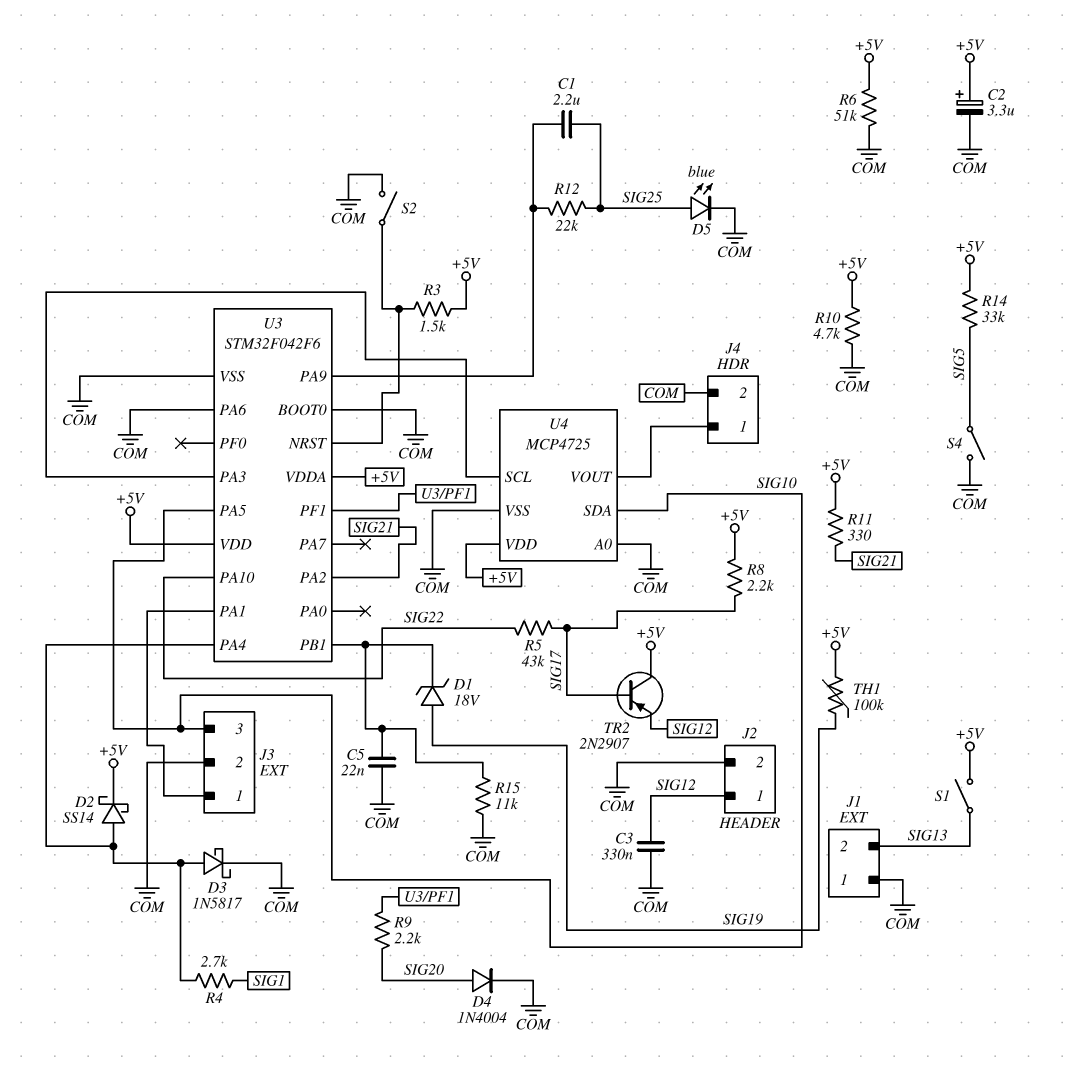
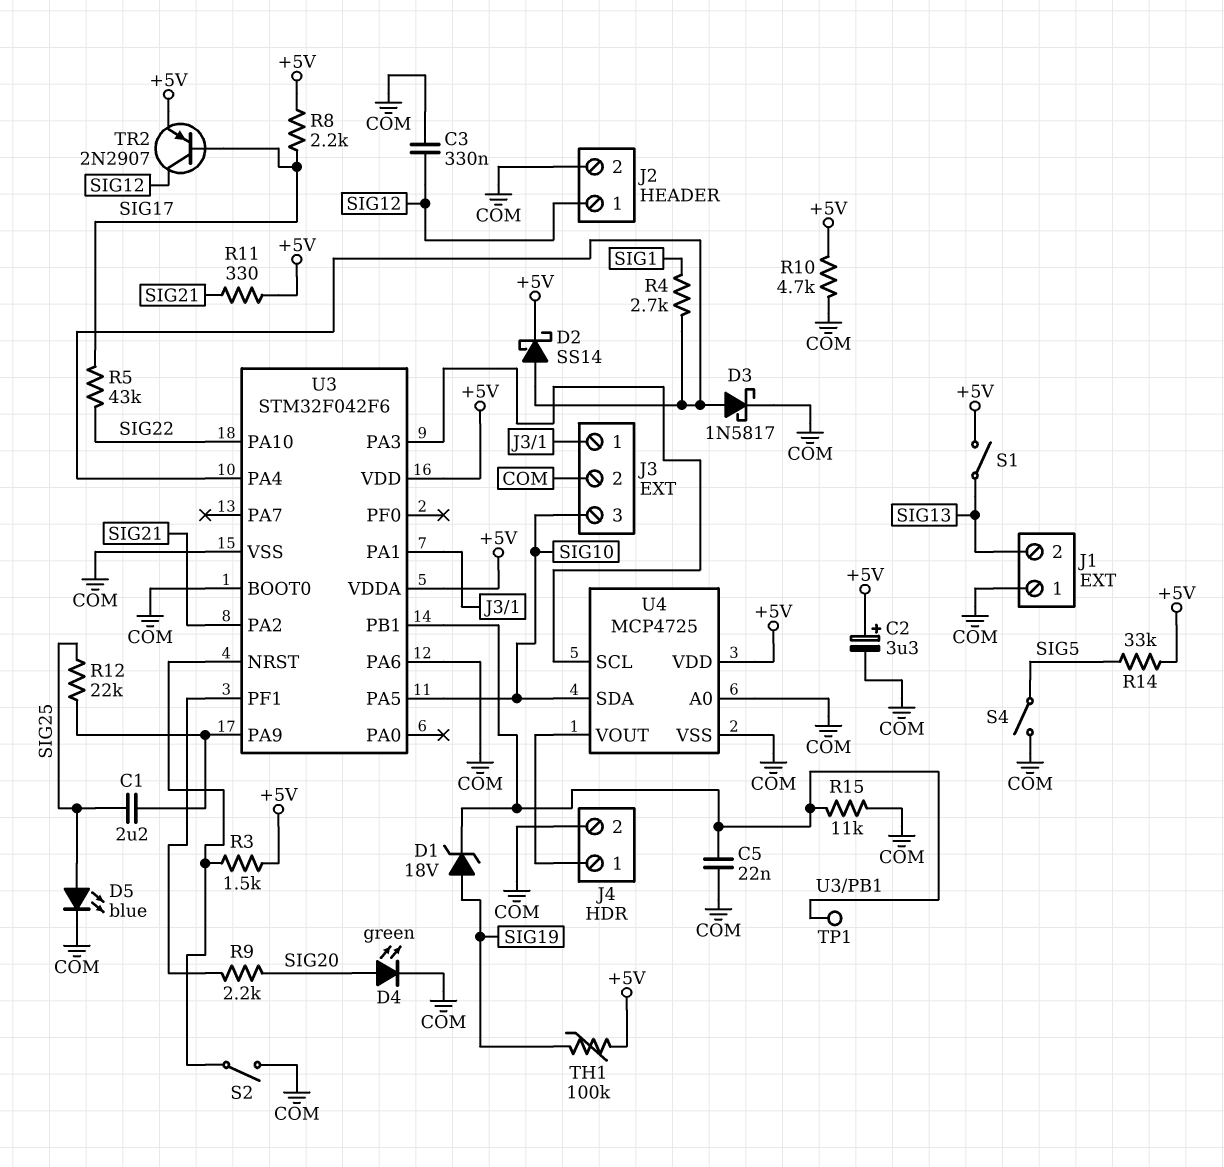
D4: diode 1N4004 (A SIG20, K COM) -> LED green (A SIG20, K COM)
R6: 51k (+5V, COM) -> none
TP1: none -> test point (U3/PB1)
TR2: PNP 2N2907 (B SIG17, C +5V, E SIG12) -> PNP 2N2907 (B SIG17, C SIG12, E +5V)

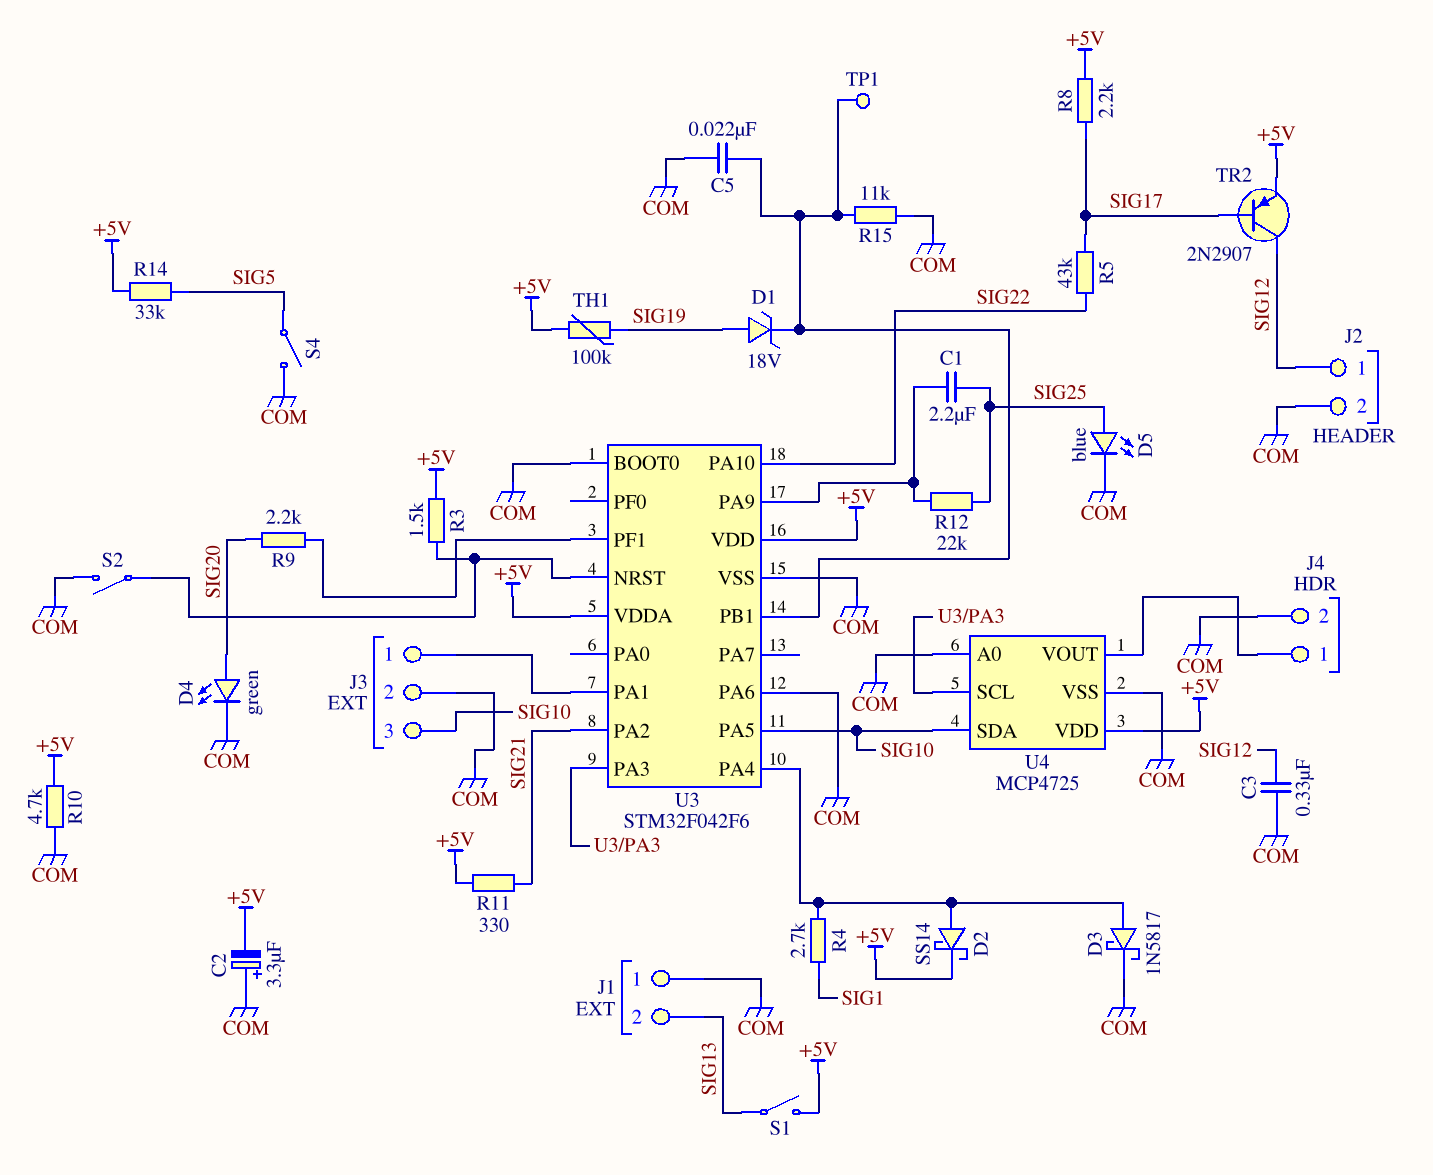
C2: 3.3uF (plus +5V, minus COM) -> 3.3uF (plus COM, minus +5V)

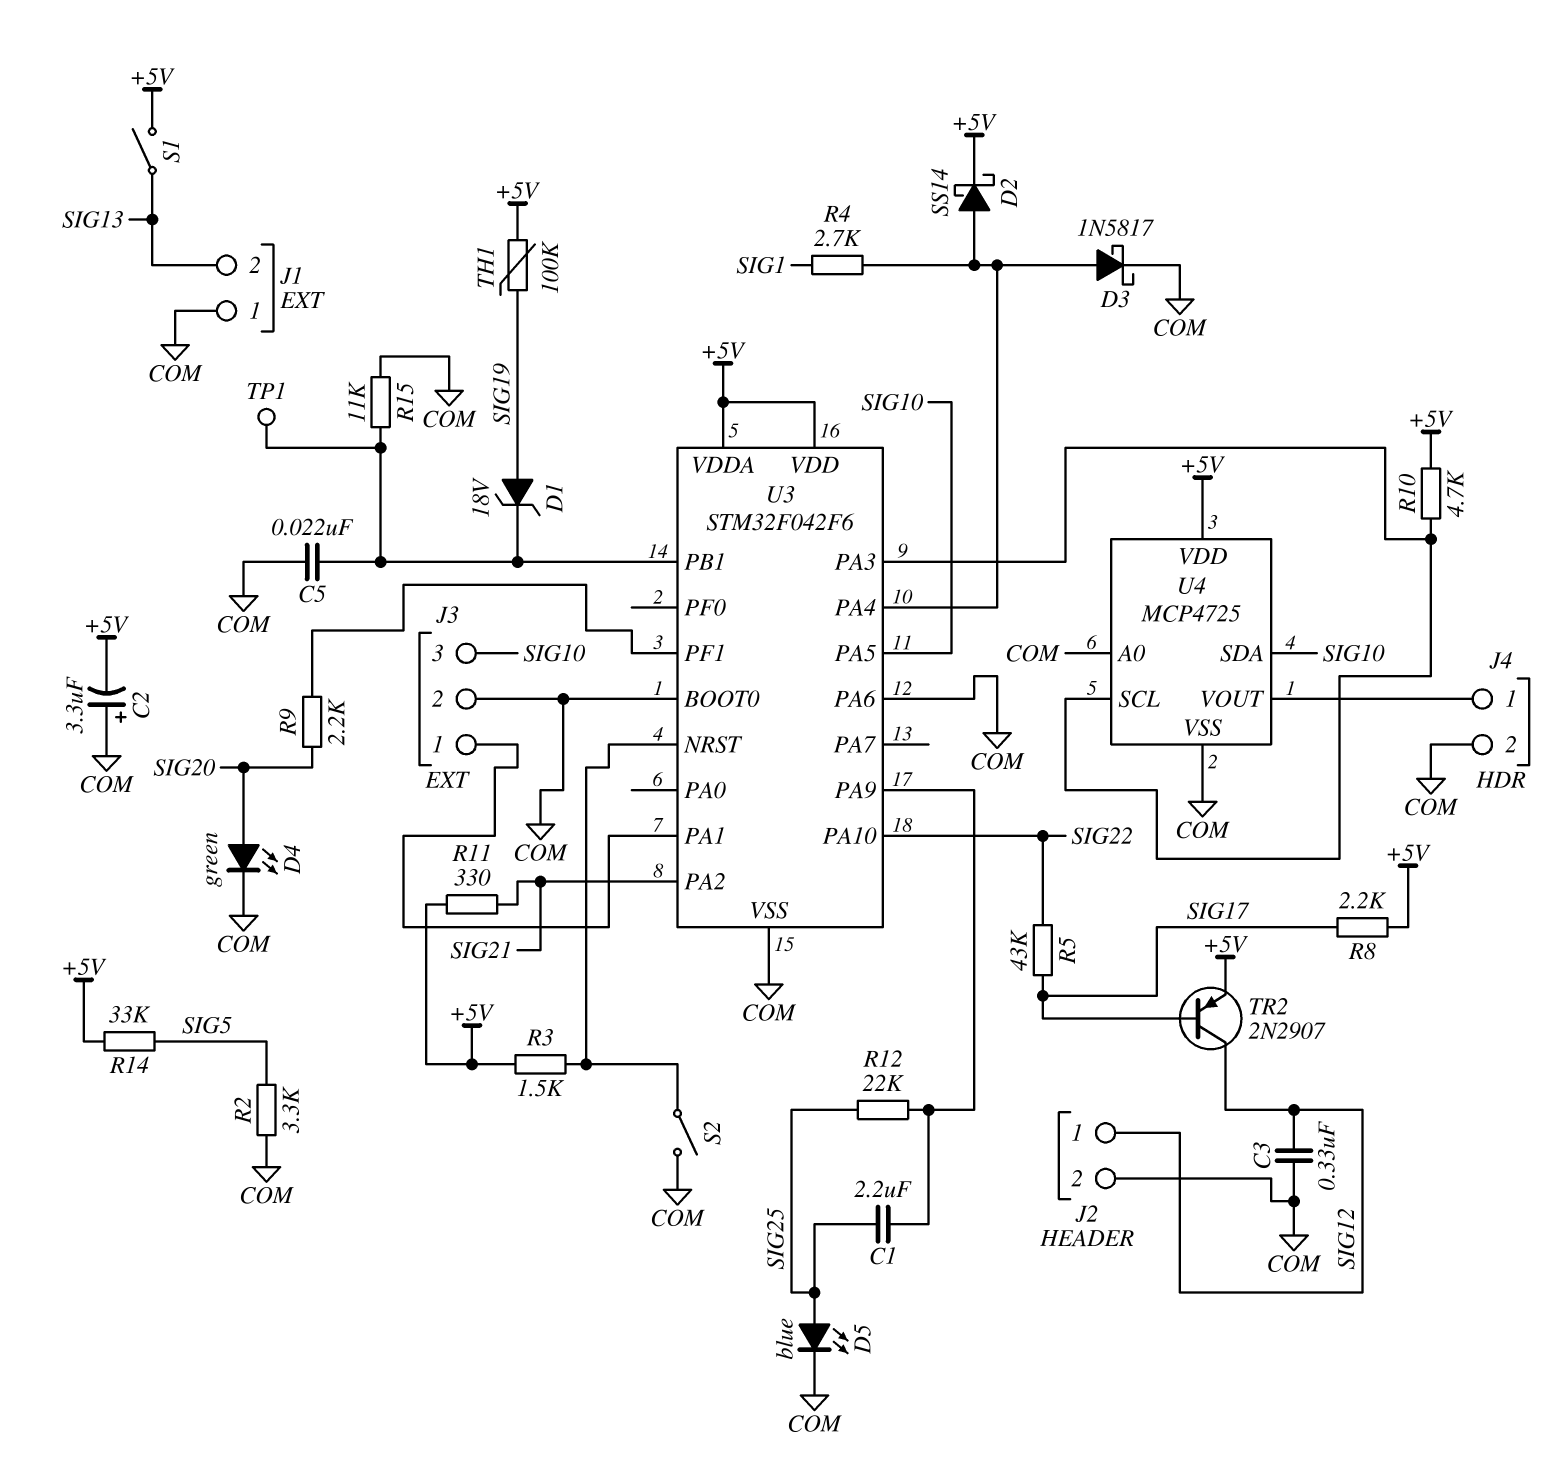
R2: none -> 3.3k (COM, SIG5)
R10: 4.7k (+5V, COM) -> 4.7k (+5V, U3/PA3)
S4: switch (COM, SIG5) -> none

